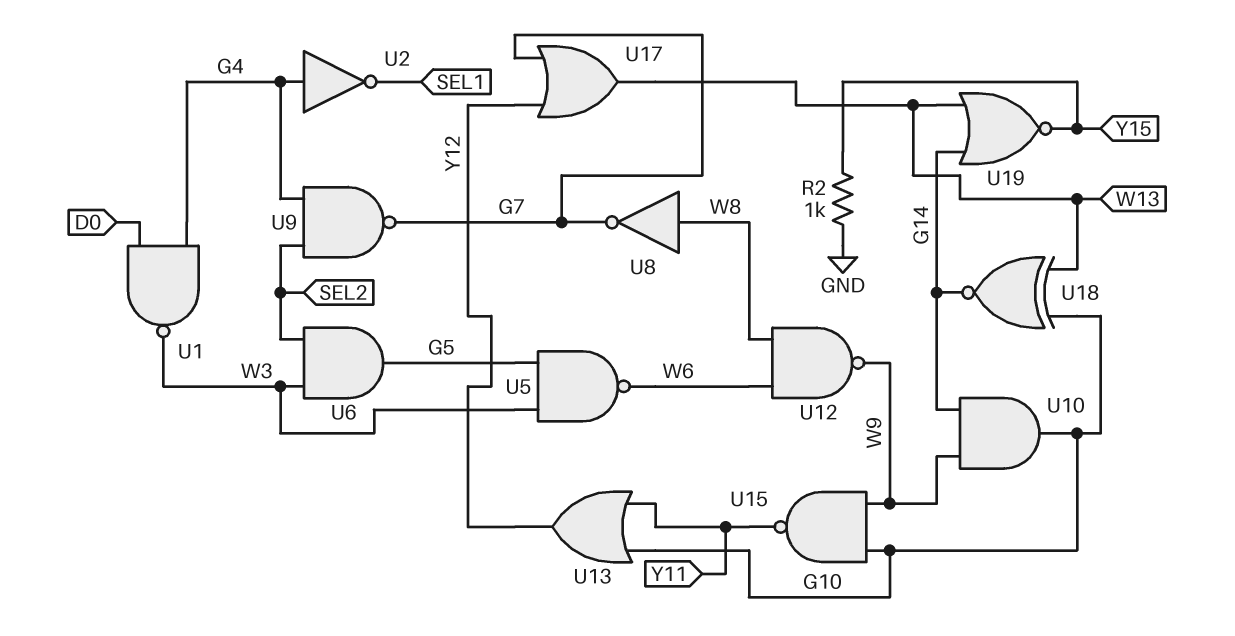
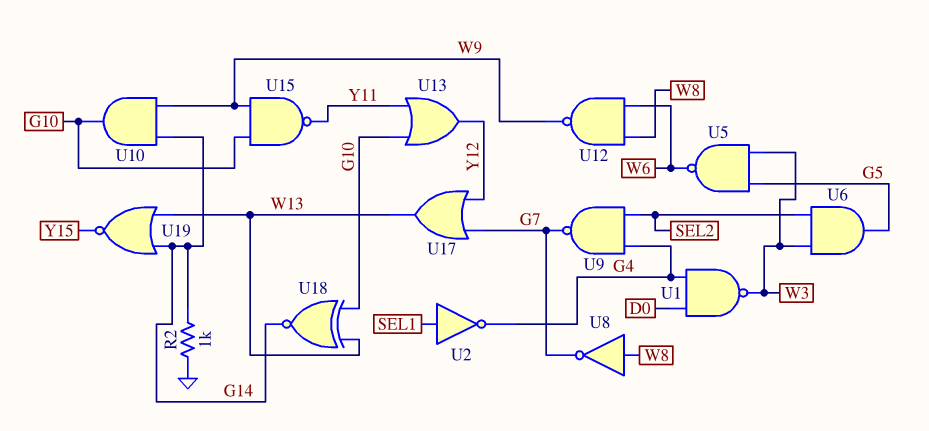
R2: 1k (GND, Y15) -> 1k (G14, GND)
U2: NOT (in G4, out SEL1) -> NOT (in SEL1, out G4)

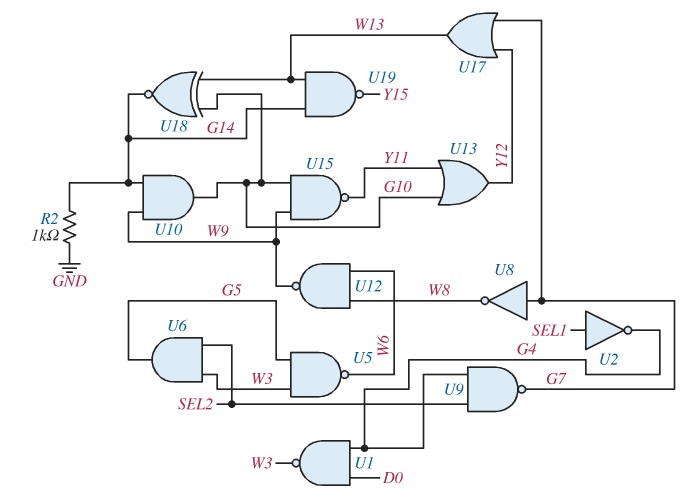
U8: NOT (in W8, out G7) -> NOT (in G7, out W8)
U19: NOR (in G14, in W13, out Y15) -> NAND (in G14, in W13, out Y15)

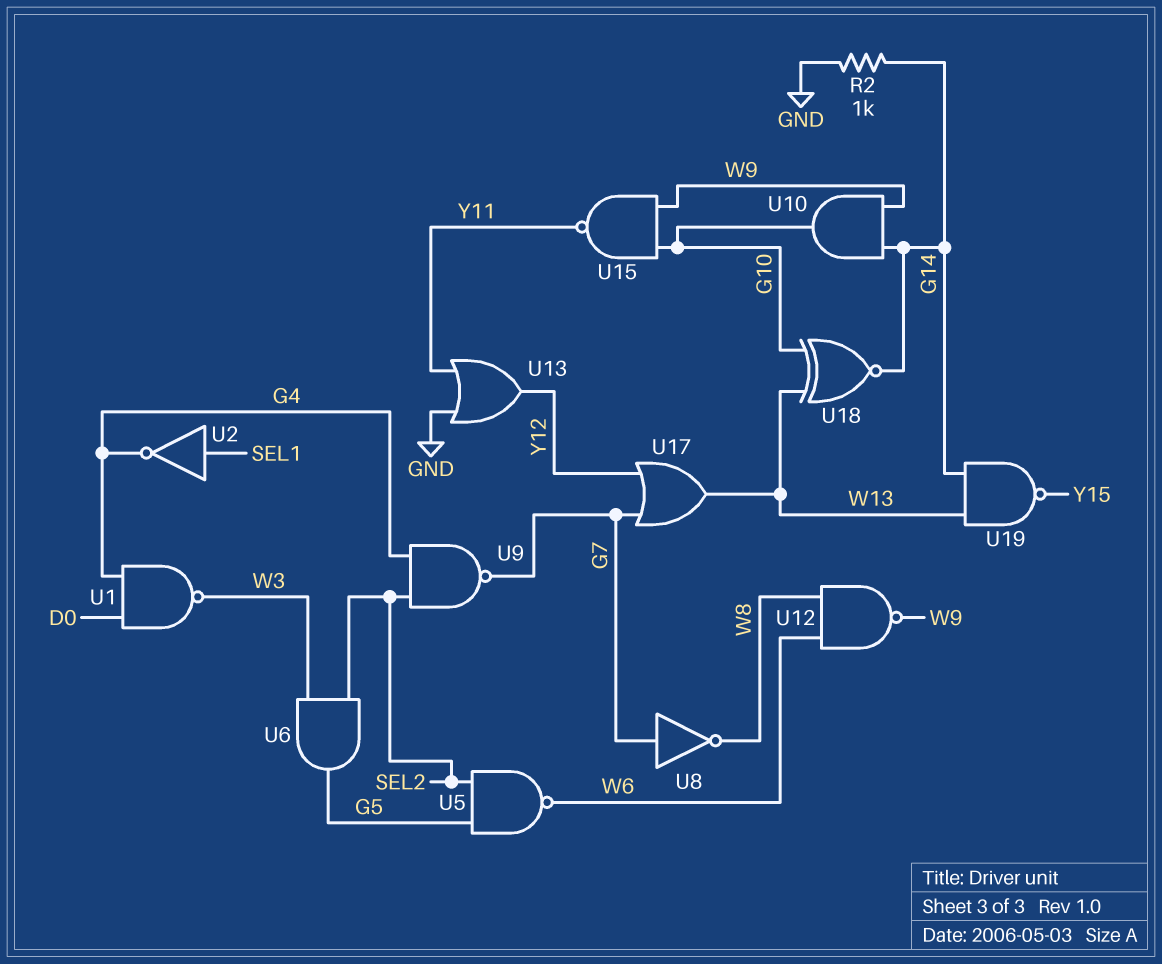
U5: NAND (in G5, in W3, out W6) -> NAND (in G5, in SEL2, out W6)
U13: OR (in G10, in Y11, out Y12) -> OR (in GND, in Y11, out Y12)

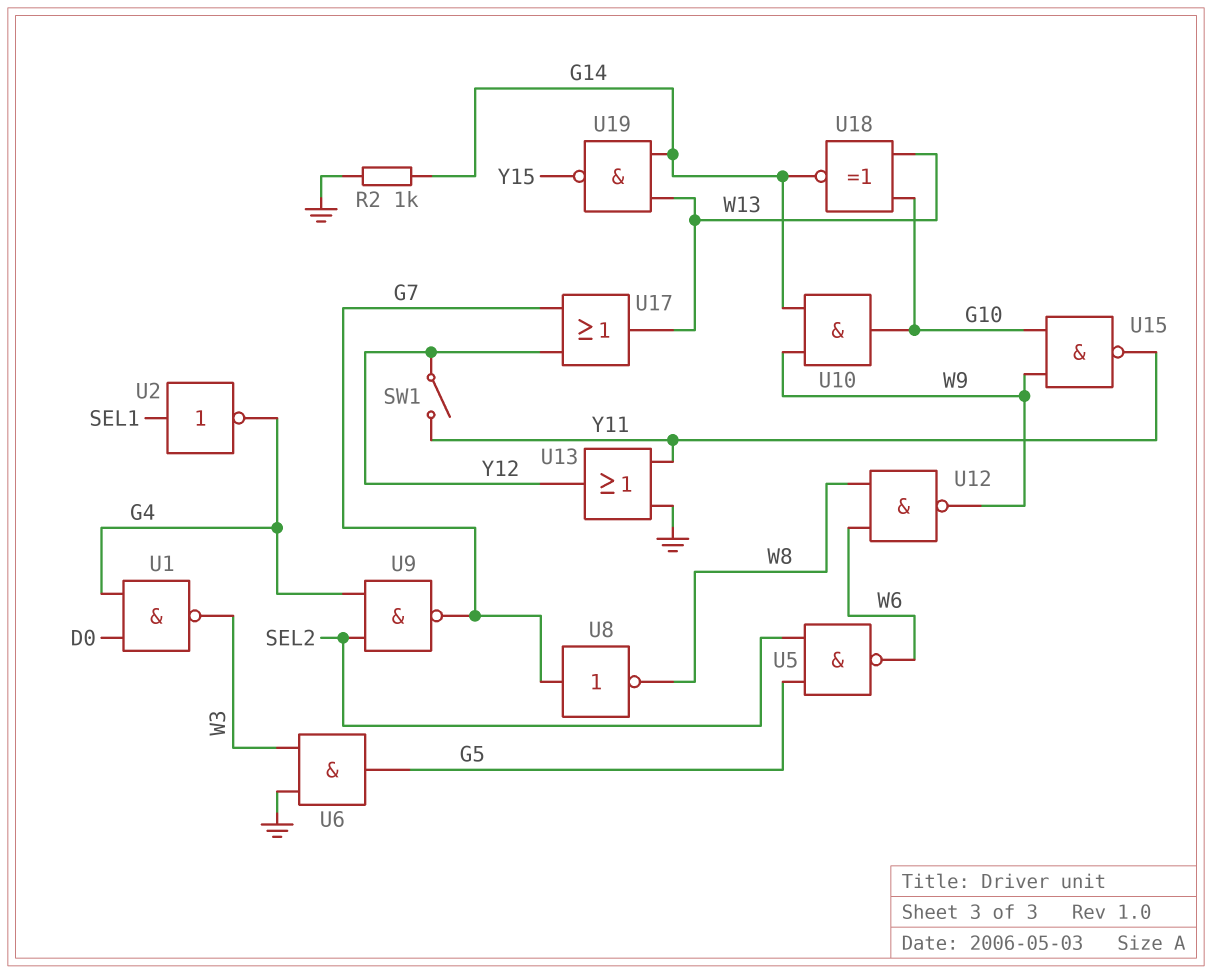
SW1: none -> switch (Y11, Y12)
U6: AND (in SEL2, in W3, out G5) -> AND (in GND, in W3, out G5)

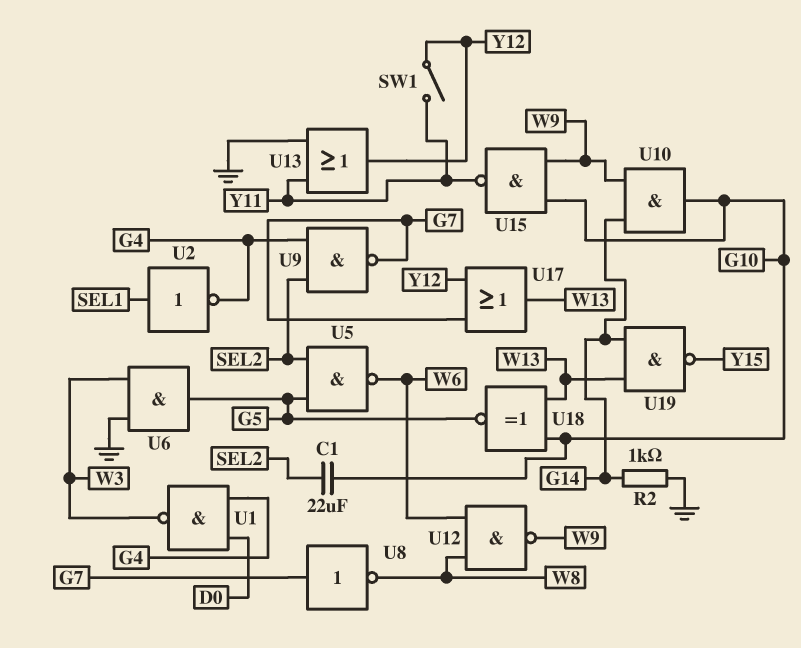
C1: none -> 22uF (G10, SEL2)
U18: XNOR (in G10, in W13, out G14) -> XNOR (in G10, in W13, out G5)

